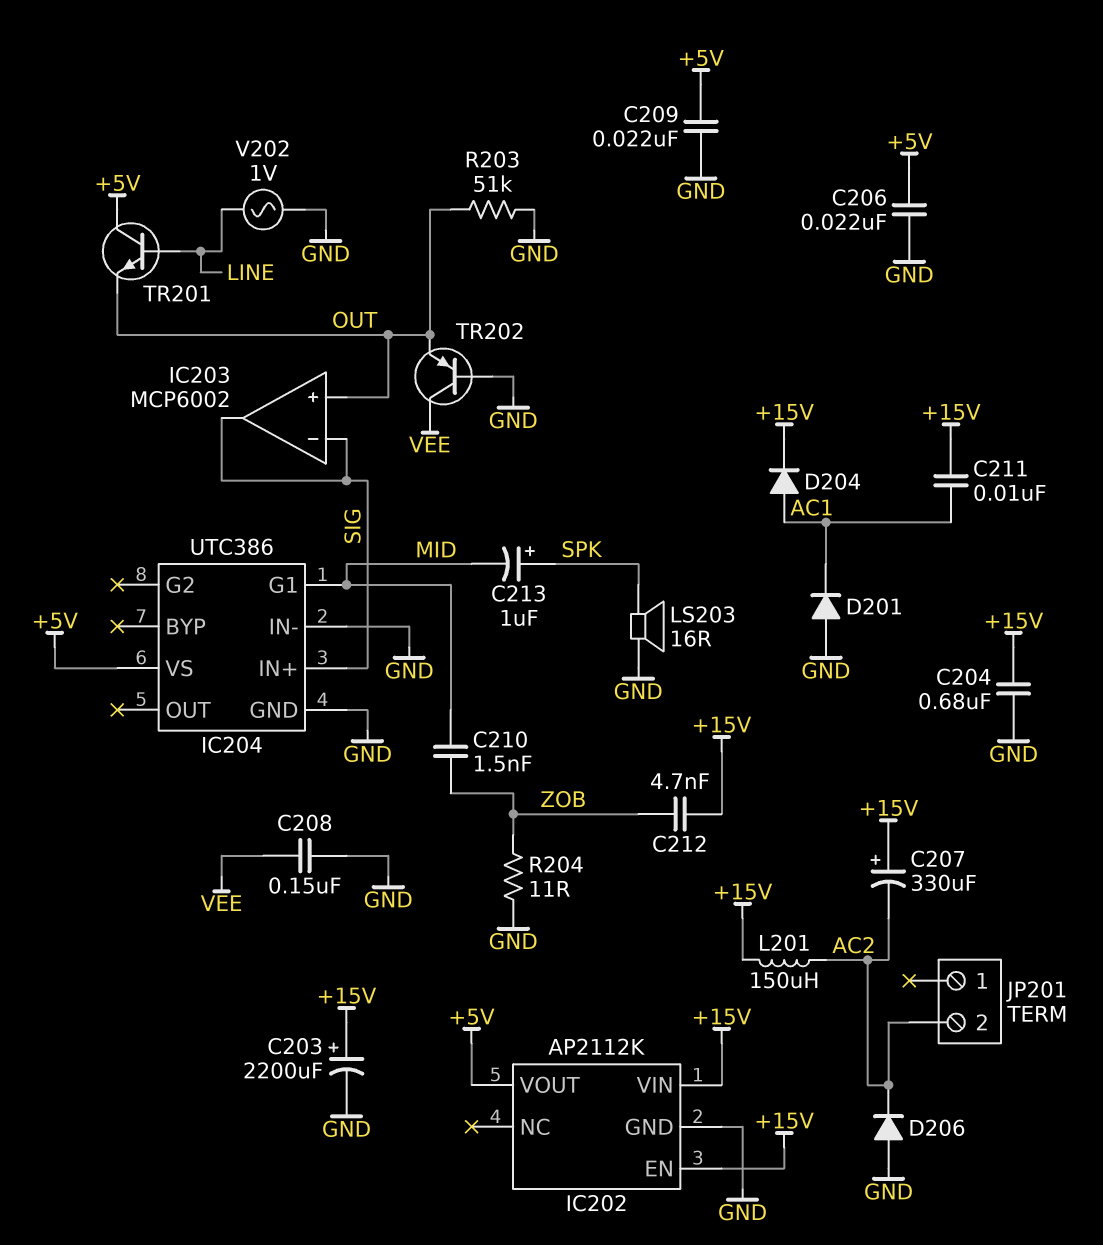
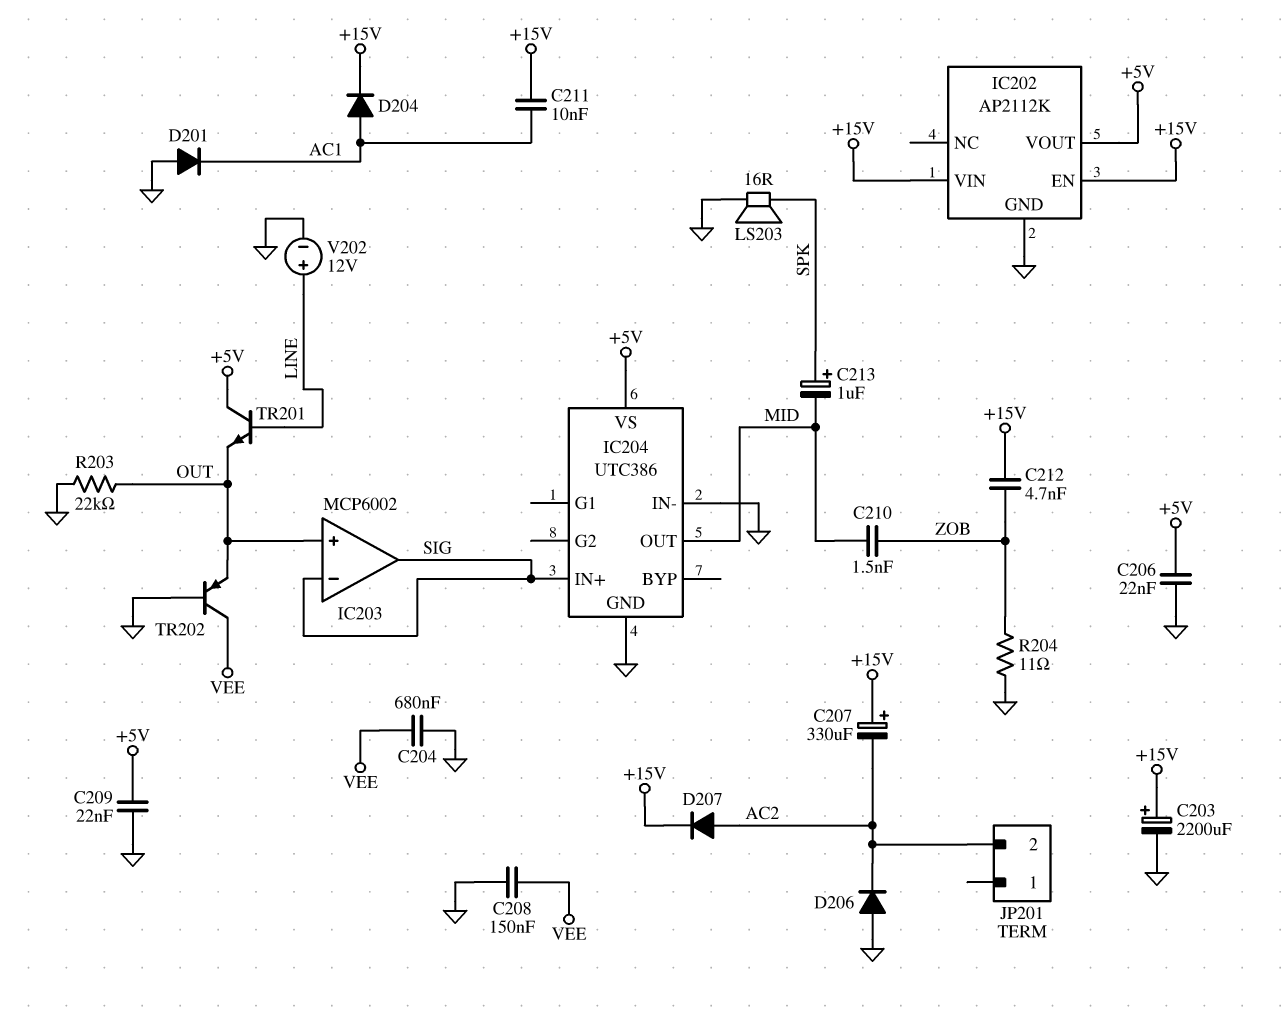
C204: 680nF (+15V, GND) -> 680nF (GND, VEE)
D207: none -> diode (A AC2, K +15V)
IC204 pin G1: MID -> none
IC204 pin OUT: none -> MID
L201: 150uH (+15V, AC2) -> none
R203: 51k (GND, OUT) -> 22k (GND, OUT)
V202: AC 1V (GND, LINE) -> 12V (plus LINE, minus GND)

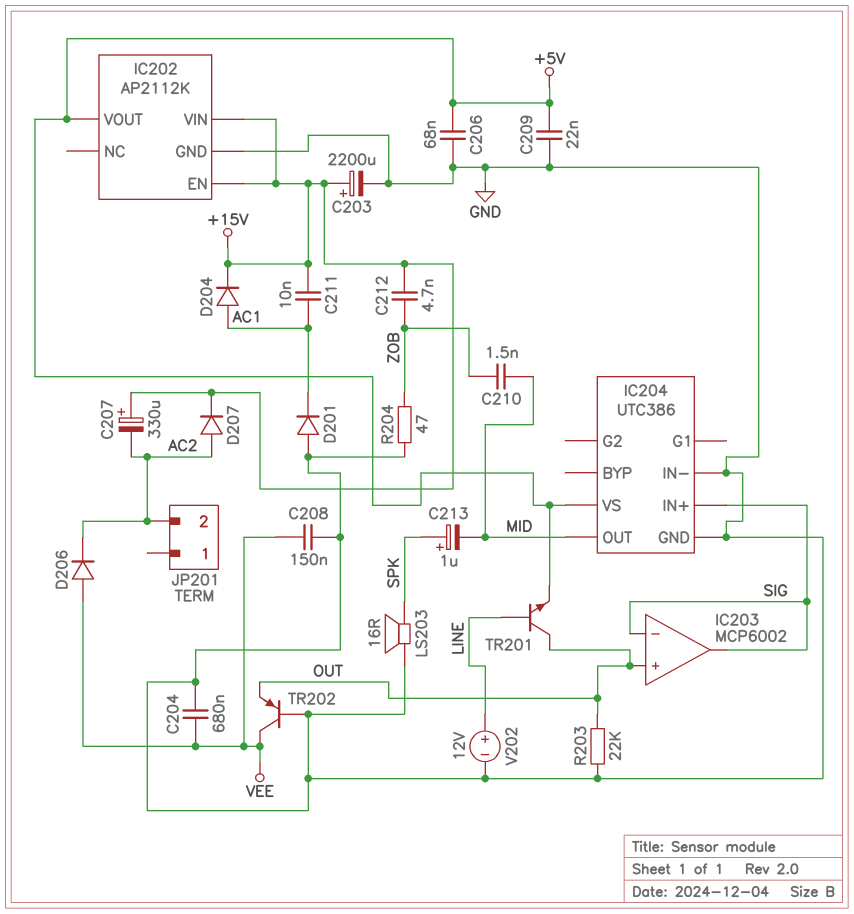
C206: 22nF (+5V, GND) -> 68nF (+5V, GND)
D206: diode (A GND, K AC2) -> diode (A VEE, K AC2)
R204: 11 (GND, ZOB) -> 47 (GND, ZOB)
TR201: NPN (B LINE, C +5V, E OUT) -> NPN (B LINE, C OUT, E +5V)

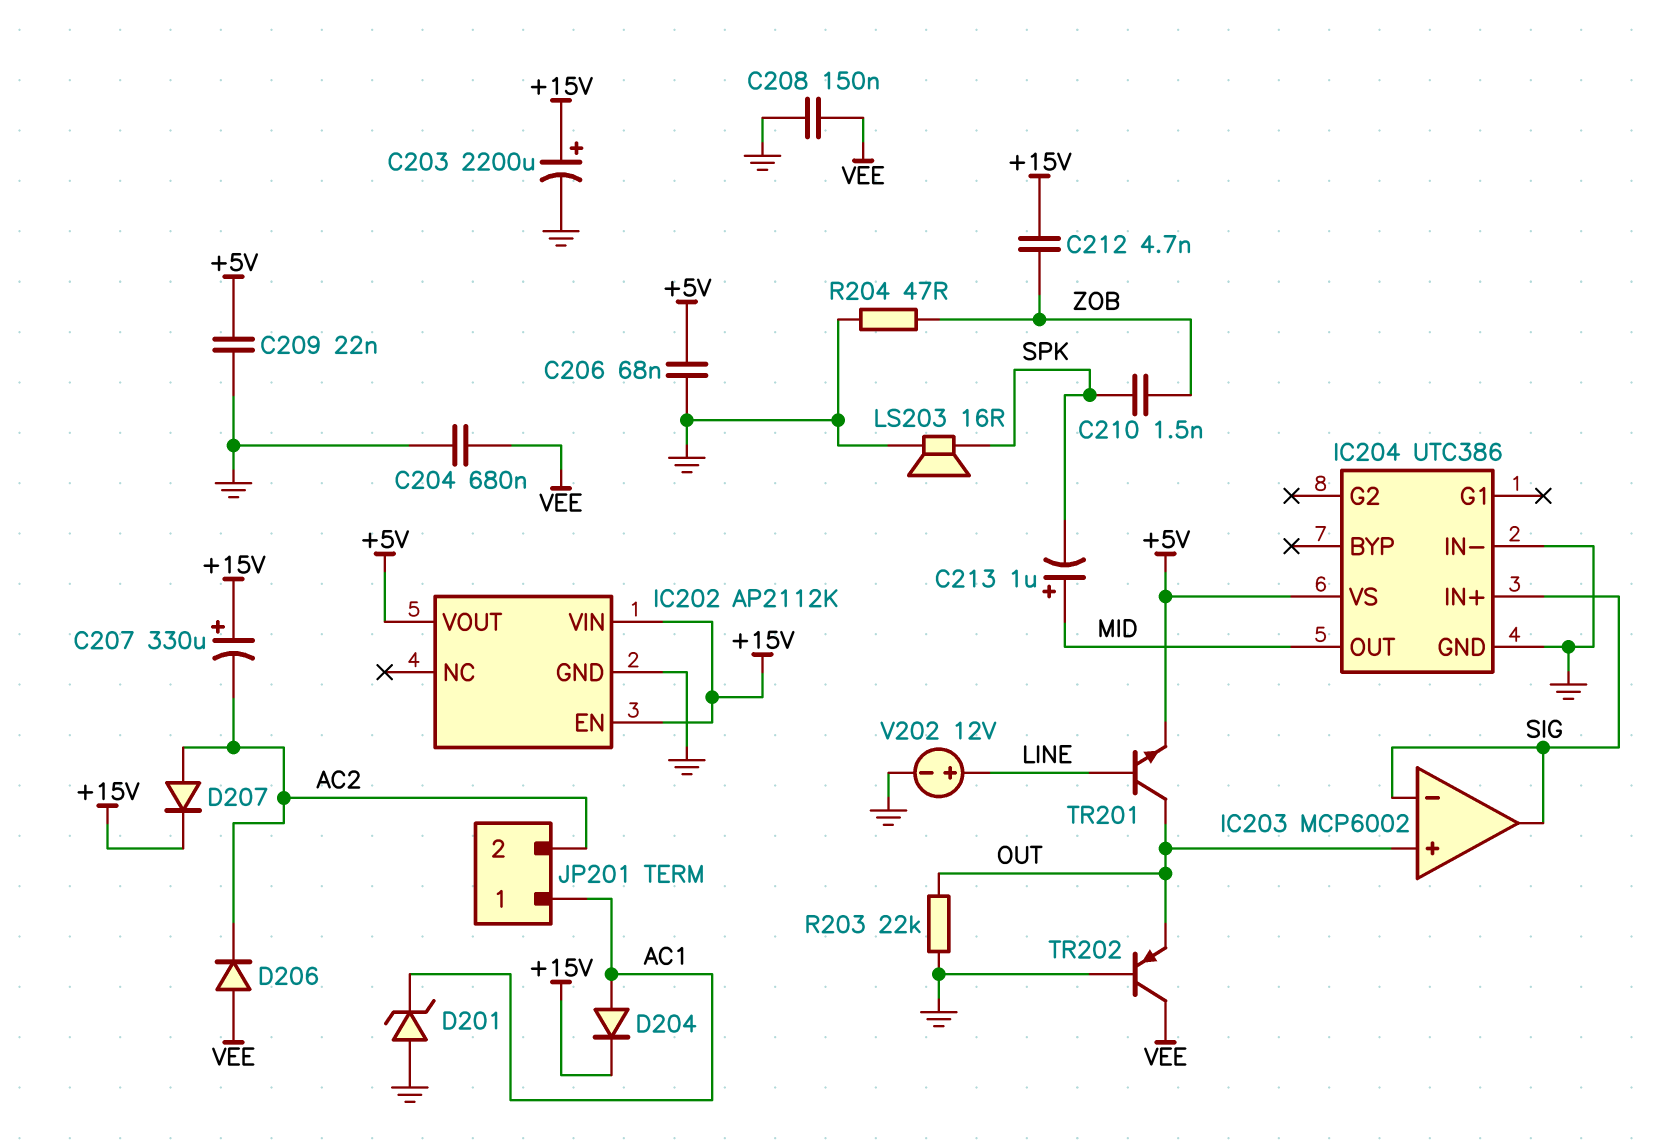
C210: 1.5nF (MID, ZOB) -> 1.5nF (SPK, ZOB)
C211: 10nF (+15V, AC1) -> none
C213: 1uF (plus SPK, minus MID) -> 1uF (plus MID, minus SPK)
D201: diode (A GND, K AC1) -> zener (A GND, K AC1)
JP201 pin 1: none -> AC1

